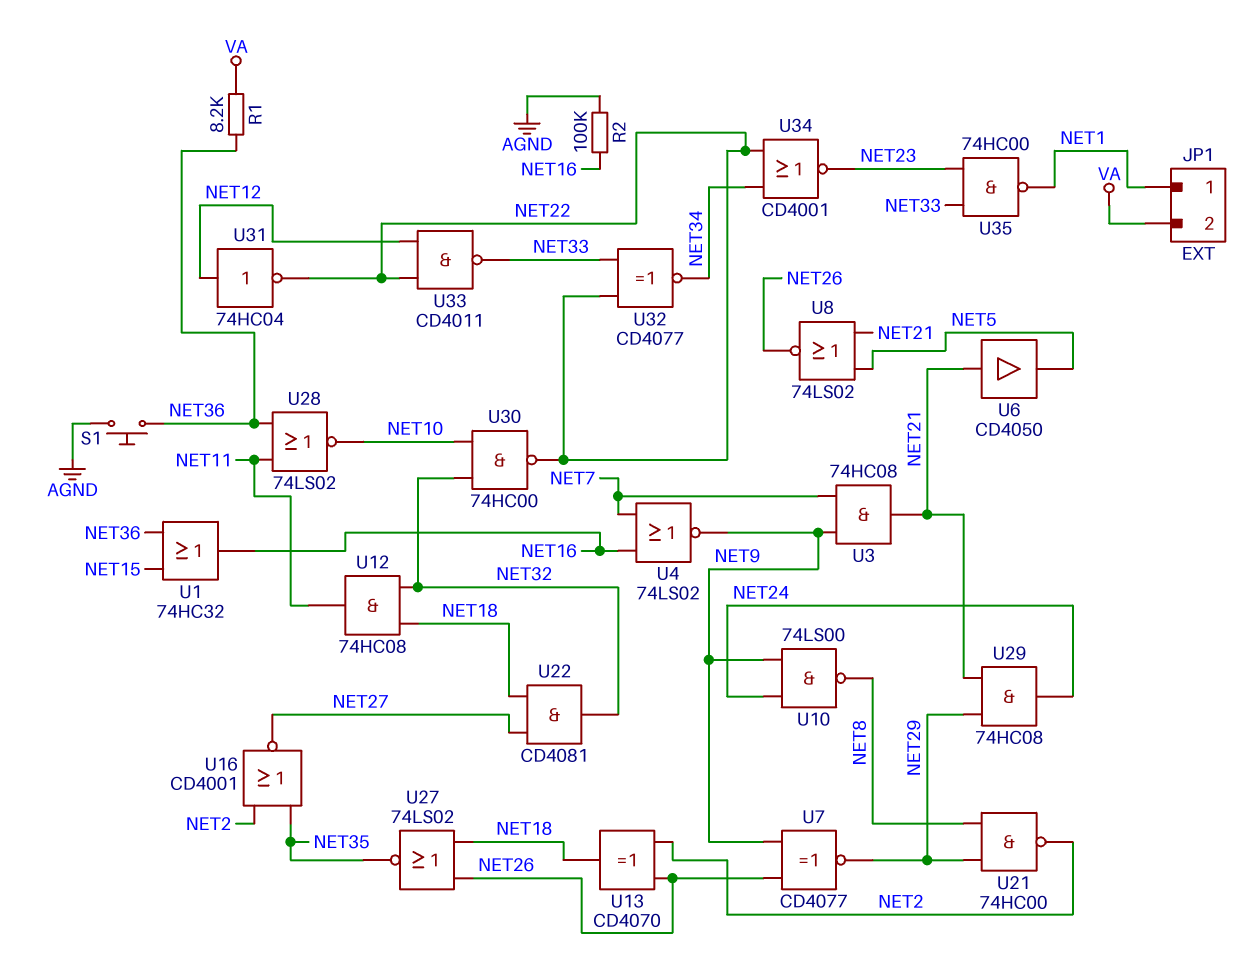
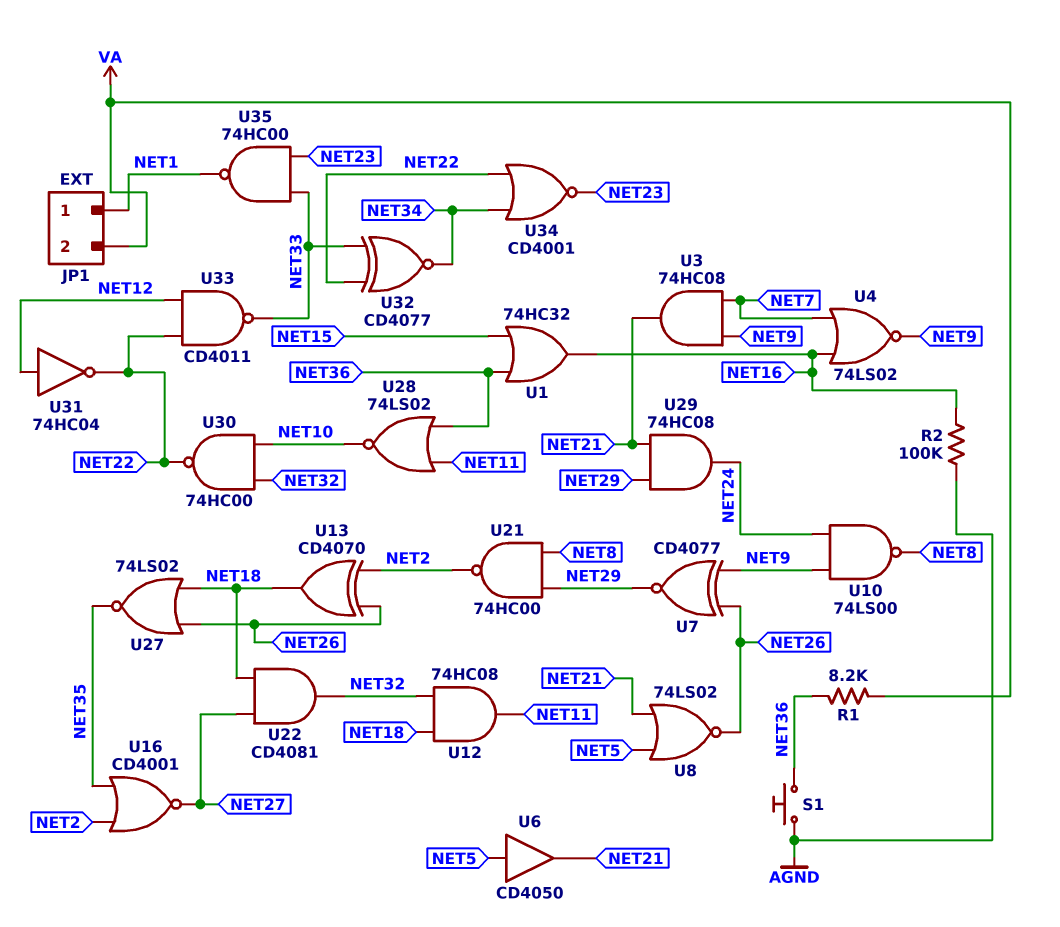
U6: buffer CD4050 (in NET21, out NET5) -> buffer CD4050 (in NET5, out NET21)

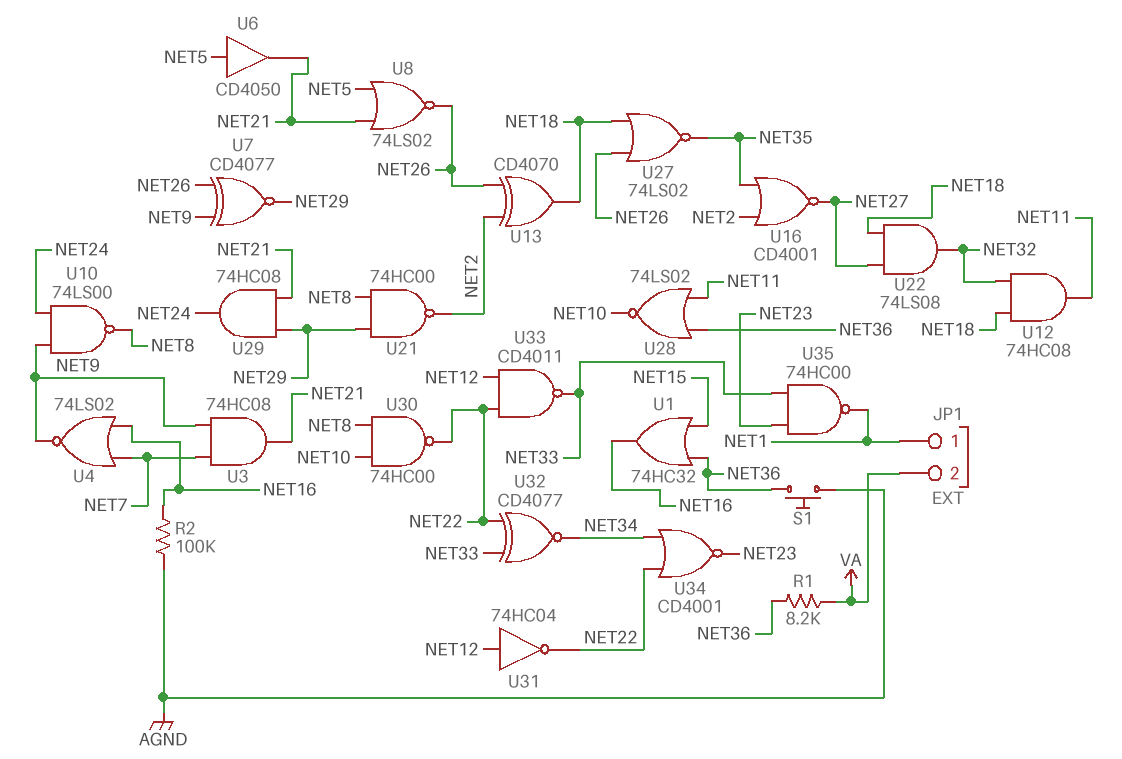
U22: AND CD4081 (in NET18, in NET27, out NET32) -> AND 74LS08 (in NET18, in NET27, out NET32)
U30: NAND 74HC00 (in NET10, in NET32, out NET22) -> NAND 74HC00 (in NET8, in NET10, out NET22)

